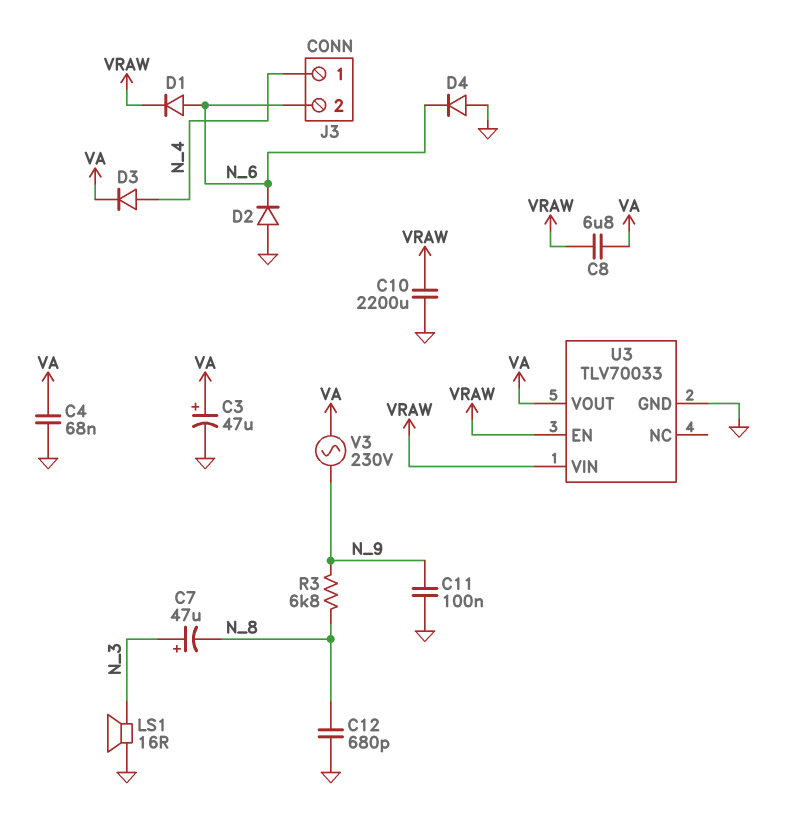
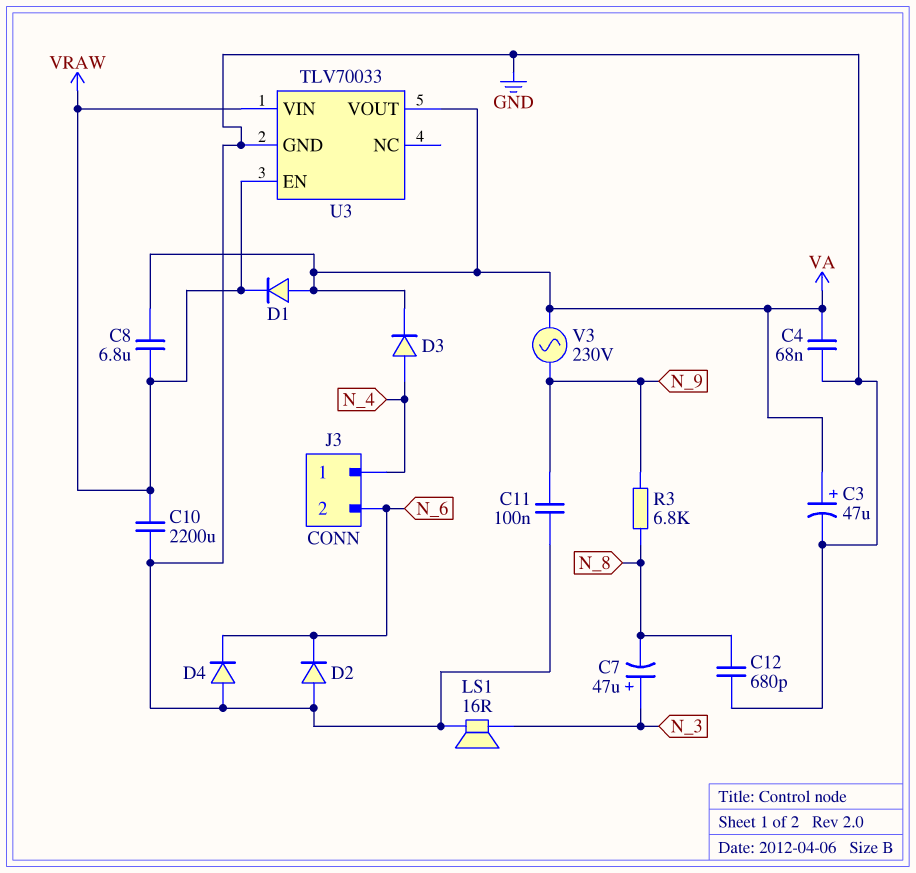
D1: diode (A N_6, K VRAW) -> diode (A VA, K VRAW)

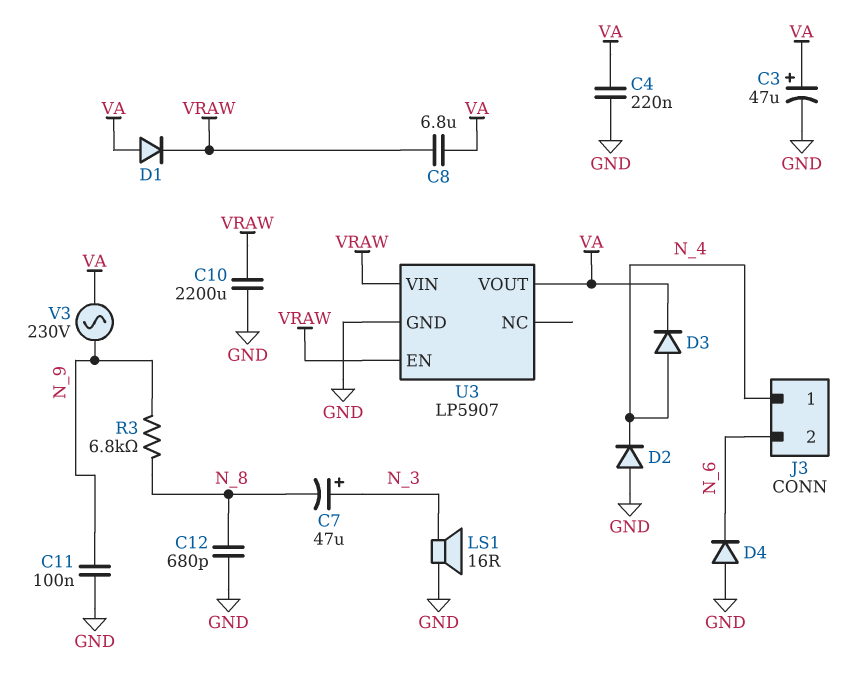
C4: 68nF (GND, VA) -> 220nF (GND, VA)
D2: diode (A GND, K N_6) -> diode (A GND, K N_4)
U3: TLV70033 -> LP5907

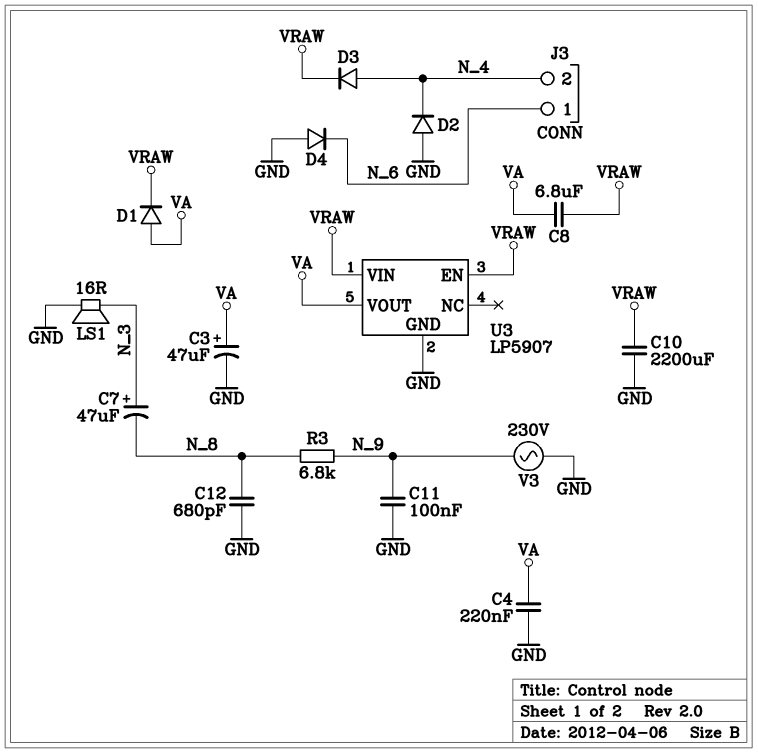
D3: diode (A N_4, K VA) -> diode (A N_4, K VRAW)
J3 pin 1: N_4 -> N_6
J3 pin 2: N_6 -> N_4
V3: AC 230V (N_9, VA) -> AC 230V (GND, N_9)

